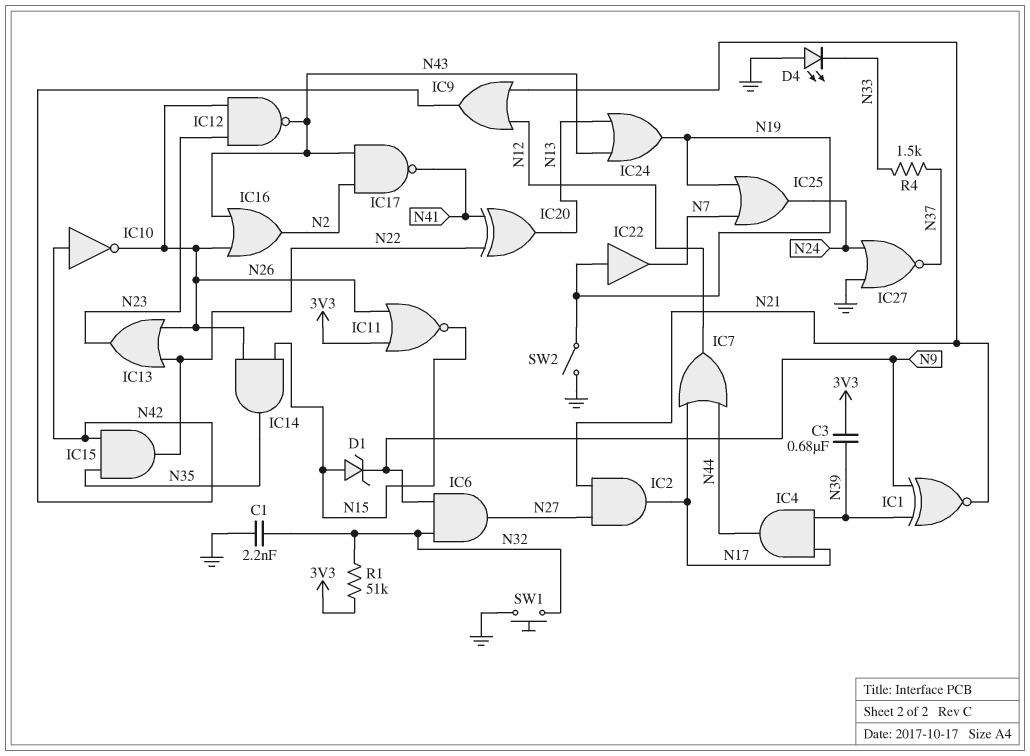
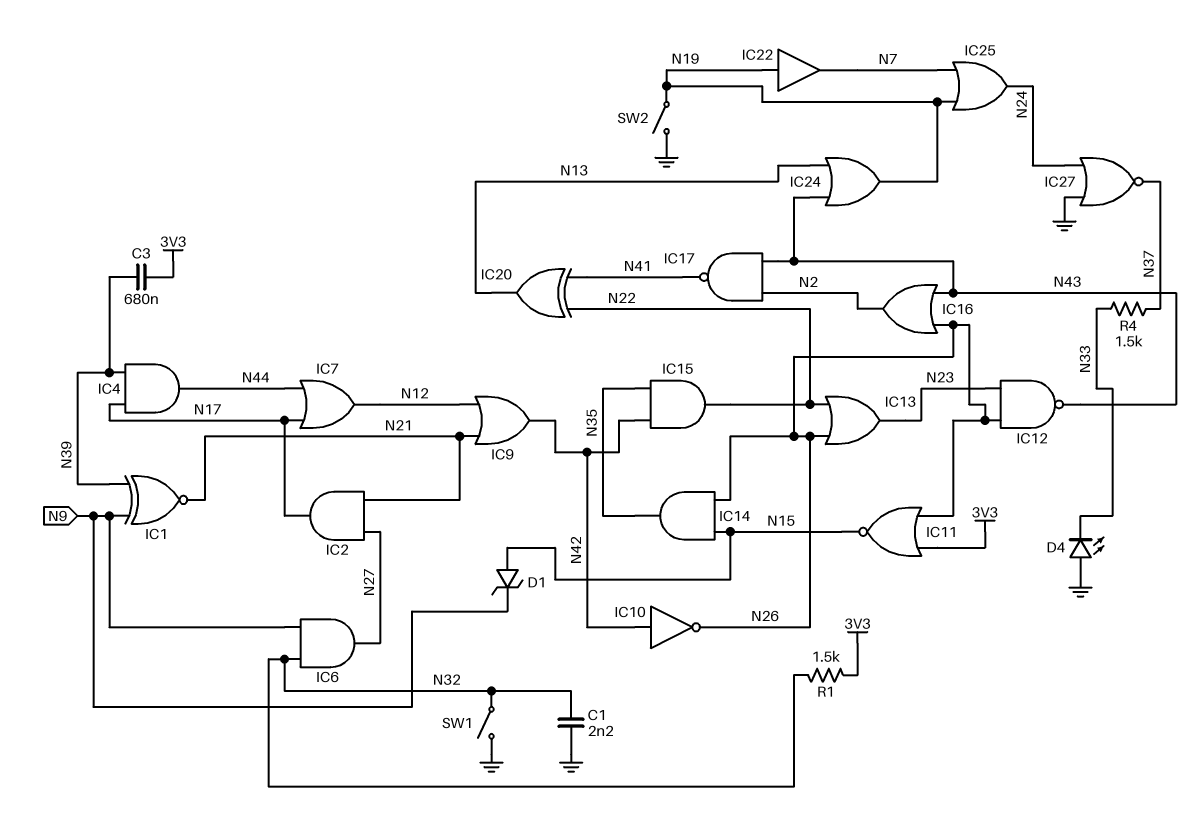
R1: 51k (3V3, N32) -> 1.5k (3V3, N32)
SW1: button (GND, N32) -> switch (GND, N32)

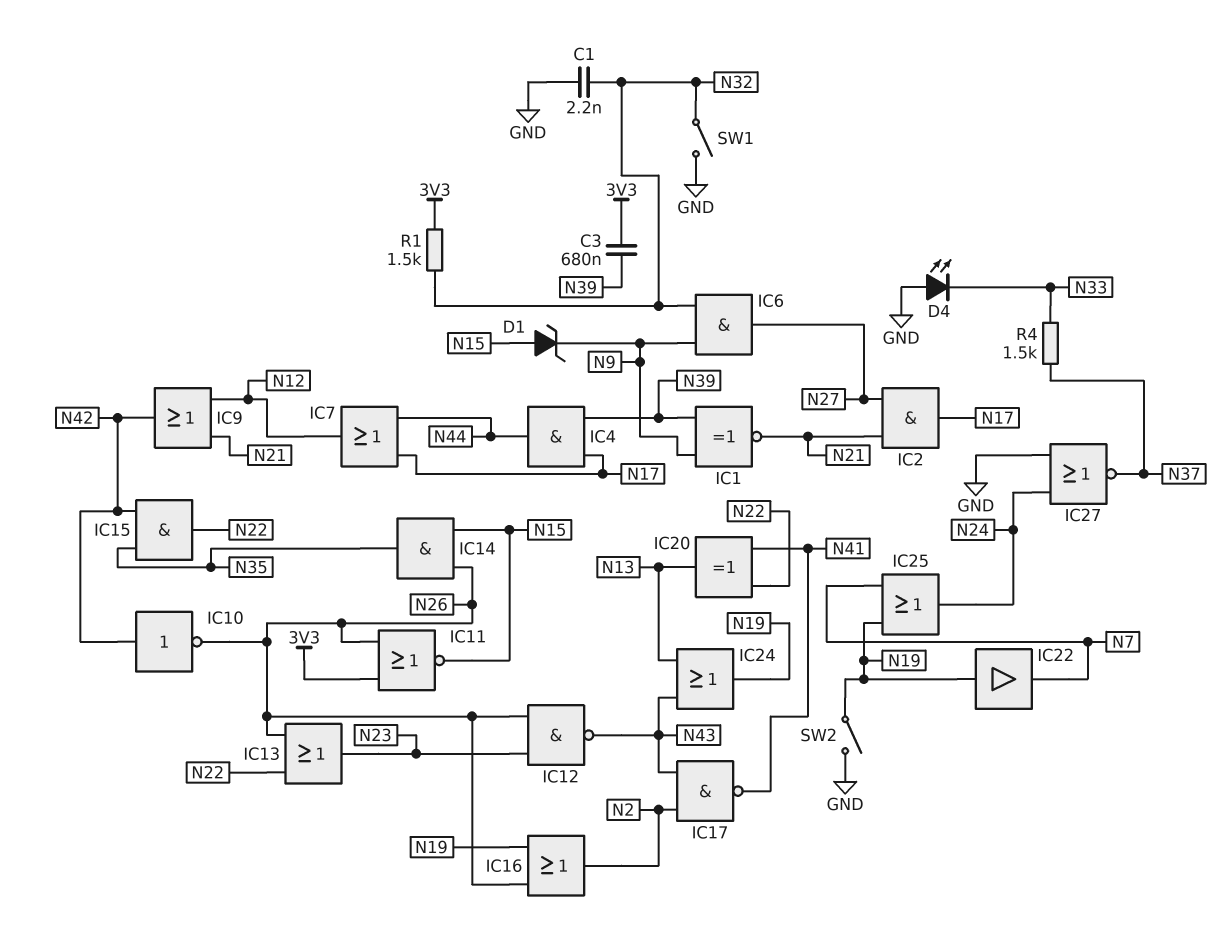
IC16: OR (in N26, in N43, out N2) -> OR (in N19, in N26, out N2)

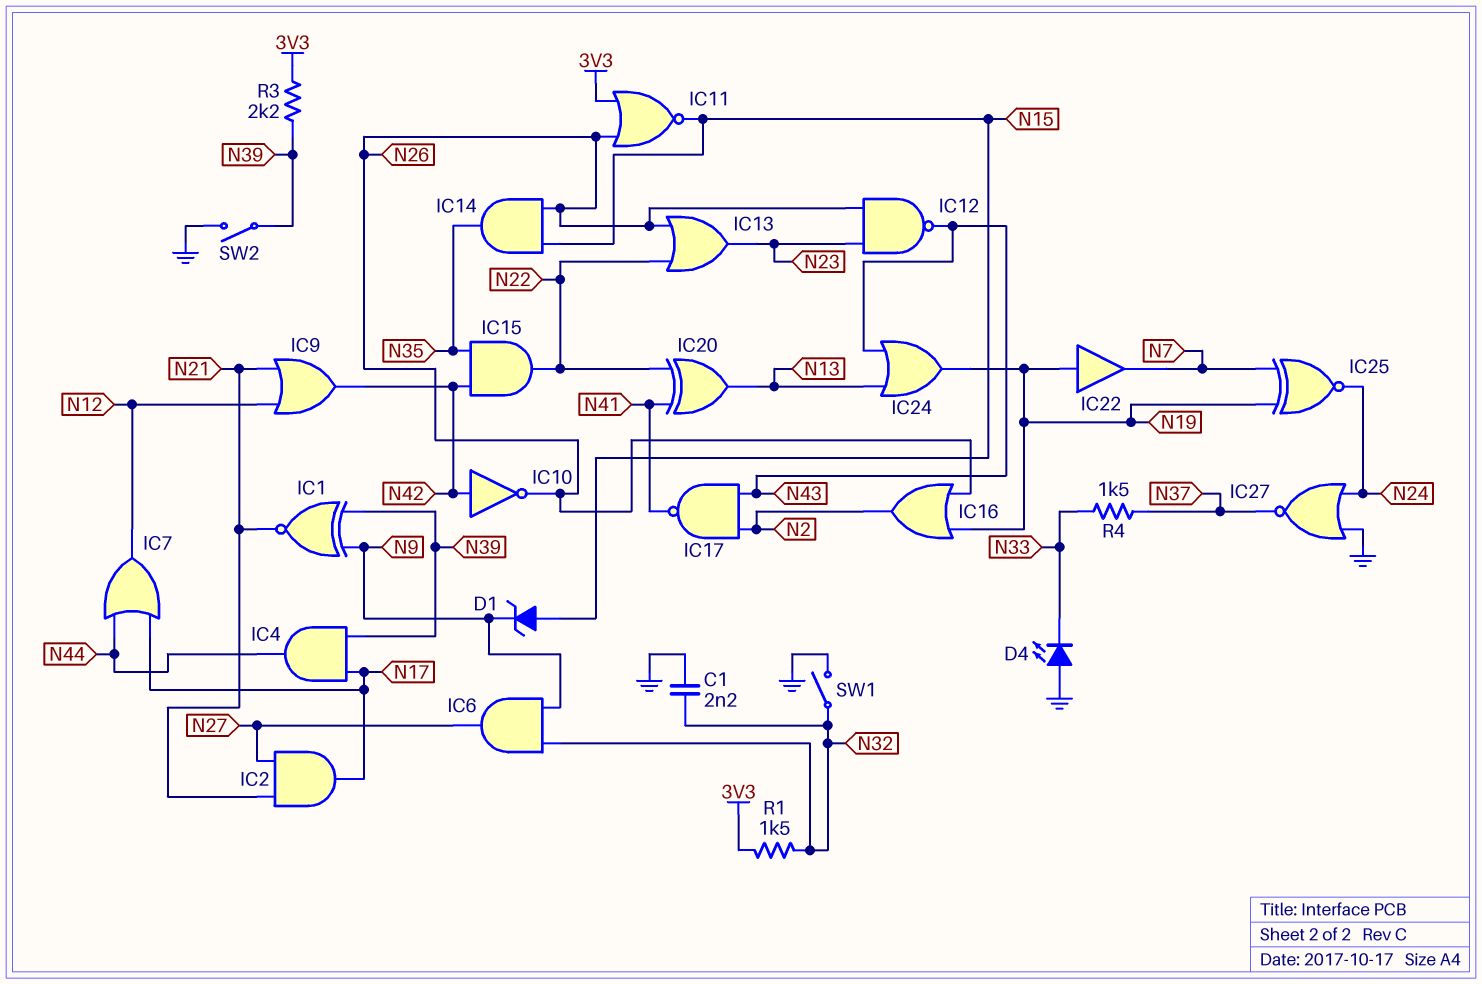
C3: 680nF (3V3, N39) -> none
IC25: OR (in N7, in N19, out N24) -> XNOR (in N7, in N19, out N24)
R3: none -> 2.2k (3V3, N39)
SW2: switch (GND, N19) -> switch (GND, N39)

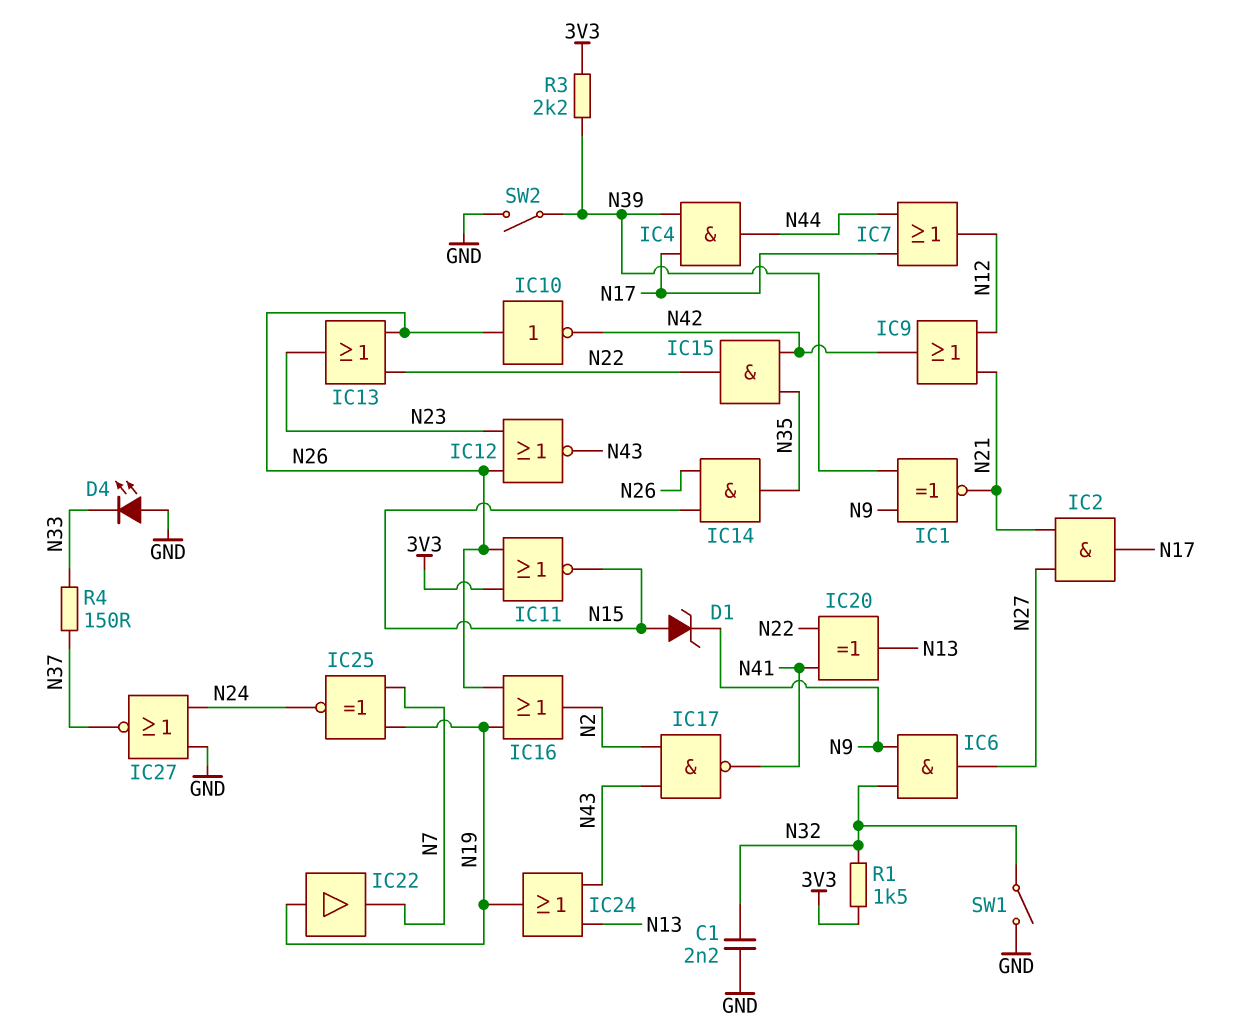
IC10: NOT (in N42, out N26) -> NOT (in N26, out N42)
IC12: NAND (in N23, in N26, out N43) -> NOR (in N23, in N26, out N43)
R4: 1.5k (N33, N37) -> 150 (N33, N37)

